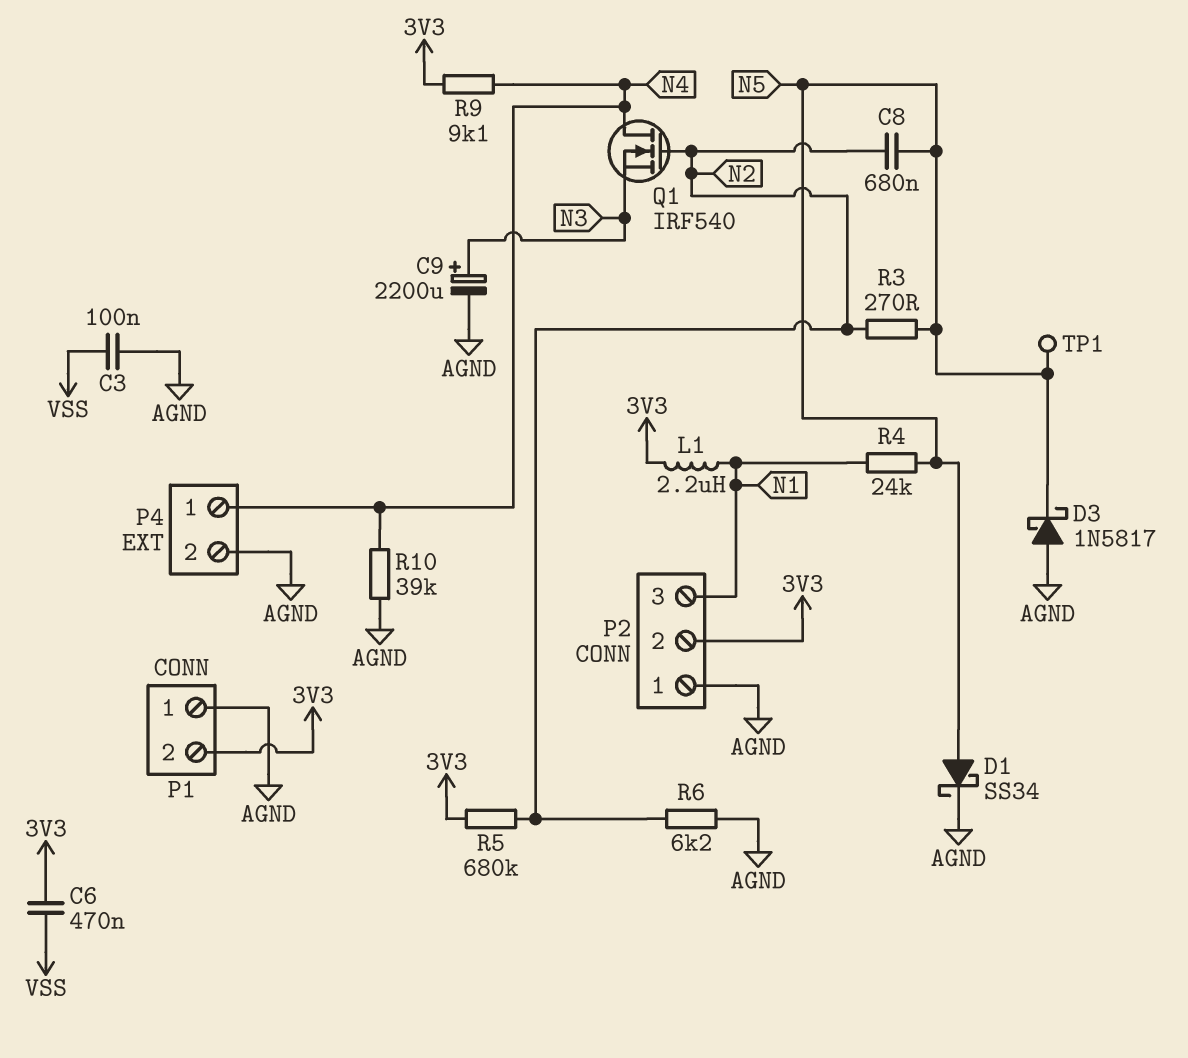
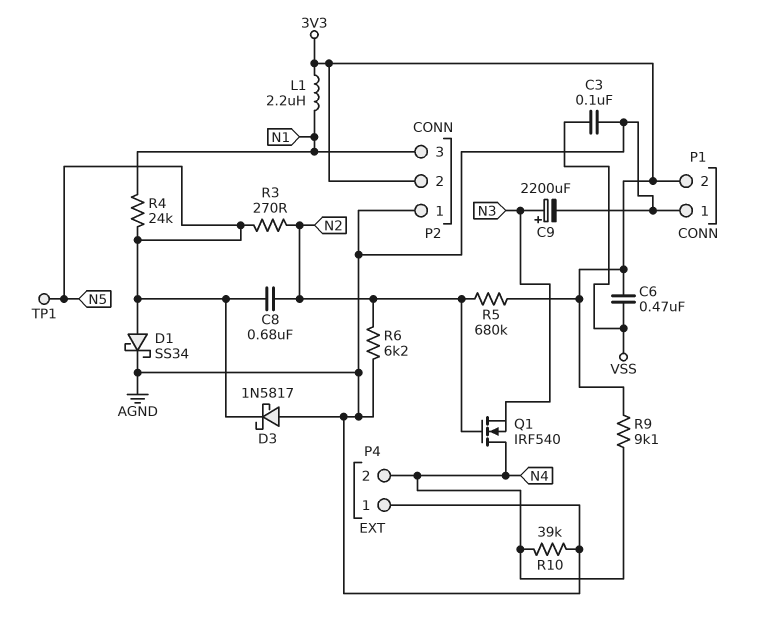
P4 pin 1: N4 -> AGND
P4 pin 2: AGND -> N4

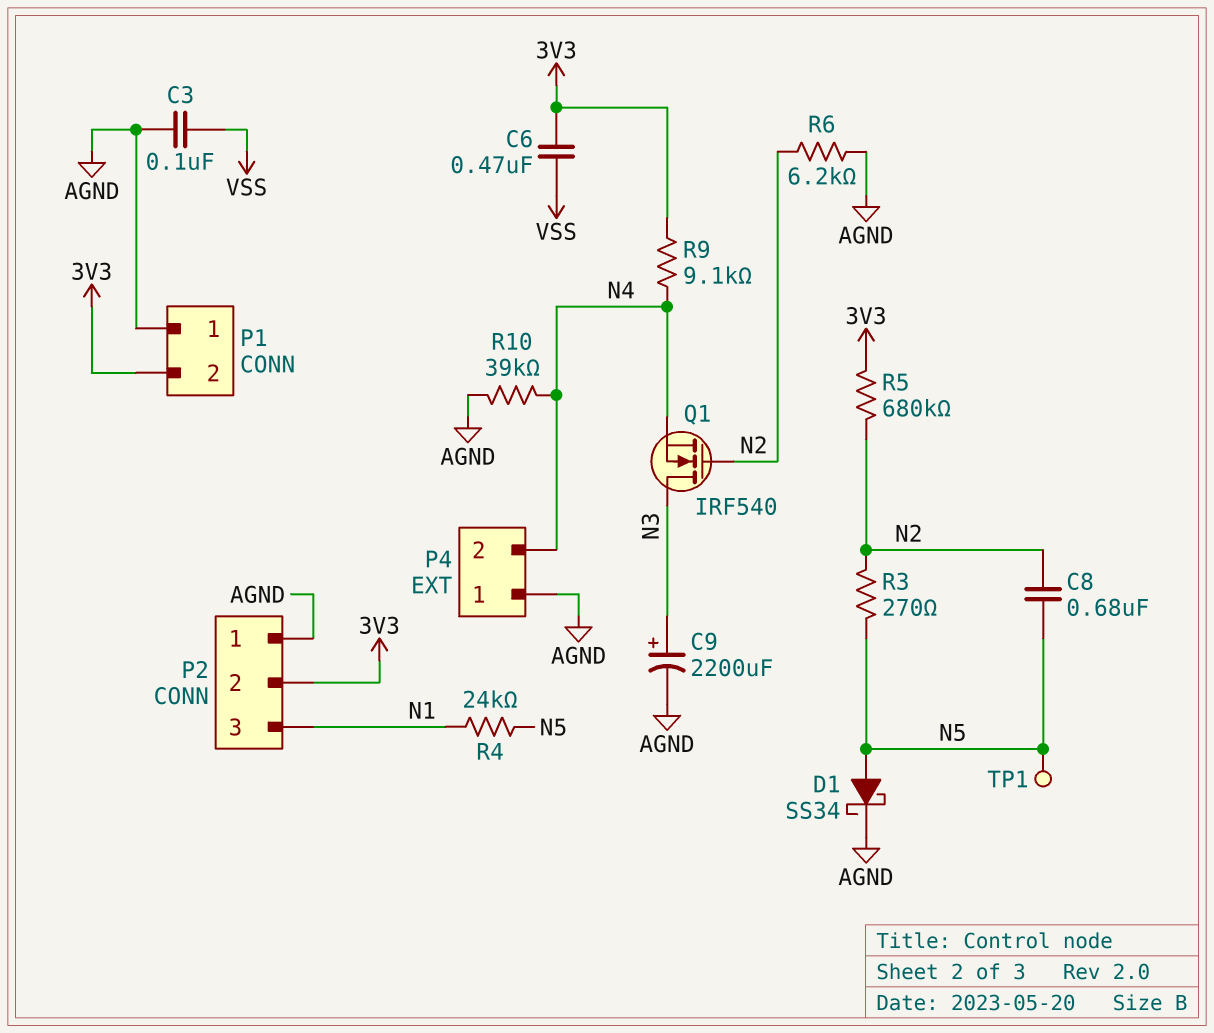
D3: schottky 1N5817 (A AGND, K N5) -> none
L1: 2.2uH (3V3, N1) -> none
Q1: NMOS IRF540 (G N2, D N4, S N3) -> NMOS IRF540 (G N2, D N3, S N4)

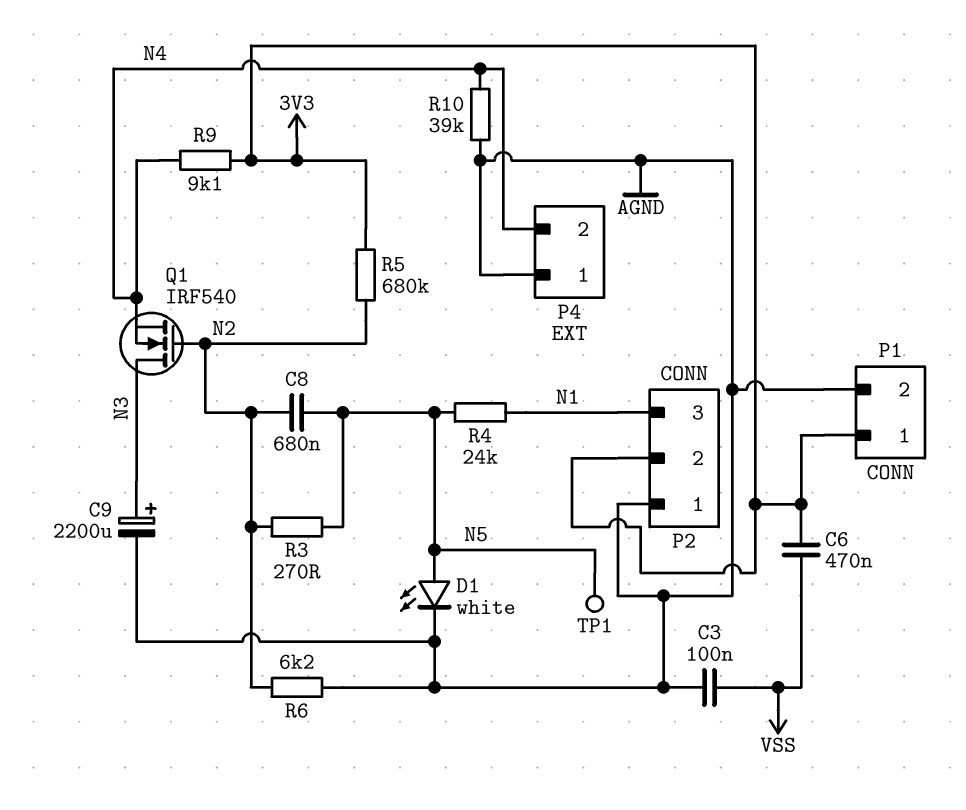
D1: schottky SS34 (A N5, K AGND) -> LED white (A N5, K AGND)
P1 pin 1: AGND -> 3V3
P1 pin 2: 3V3 -> AGND

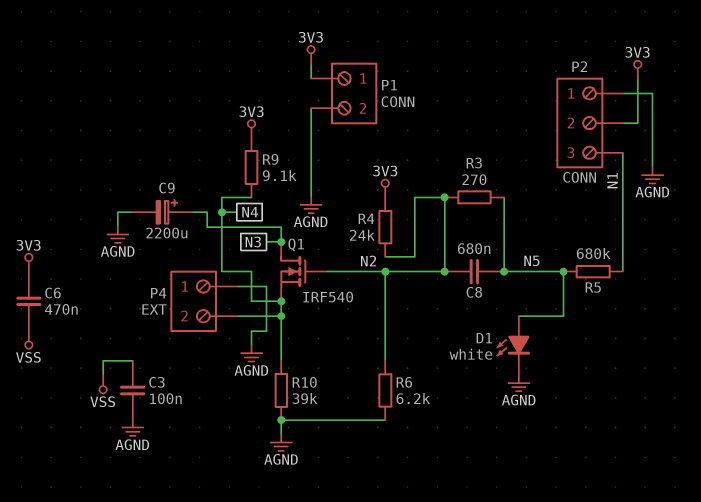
R4: 24k (N1, N5) -> 24k (3V3, N2)
R5: 680k (3V3, N2) -> 680k (N1, N5)
TP1: test point (N5) -> none

